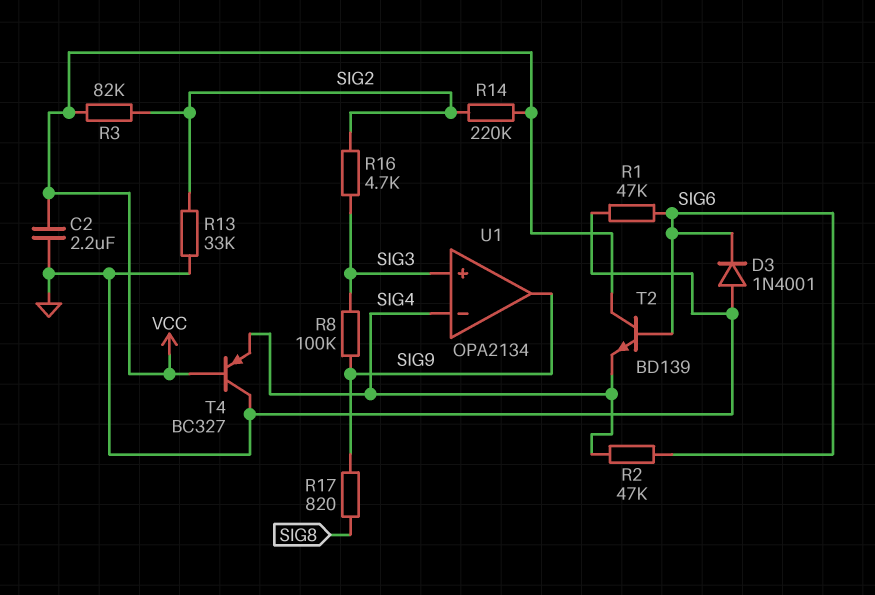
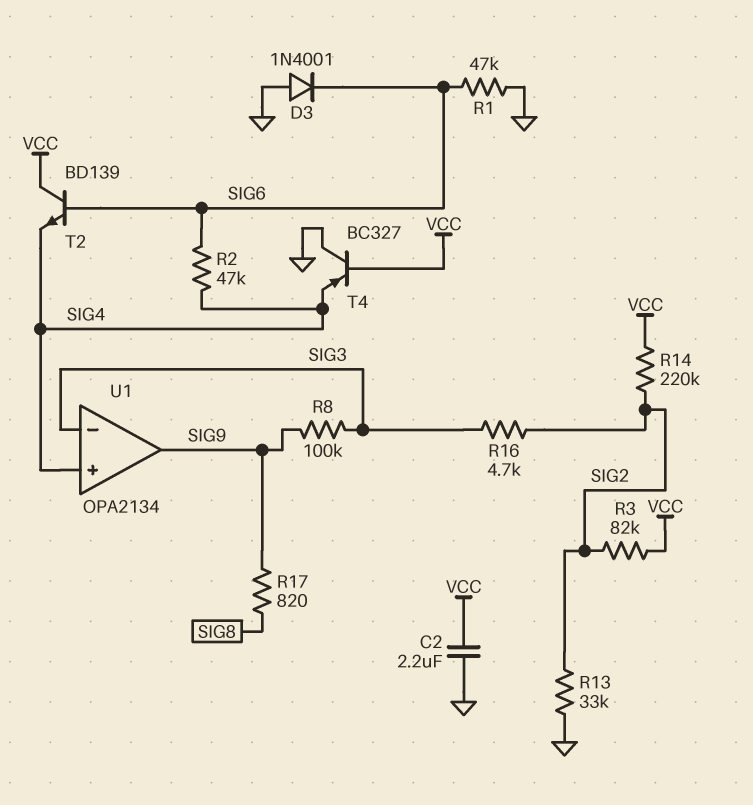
U1 pin in+: SIG3 -> SIG4
U1 pin in-: SIG4 -> SIG3

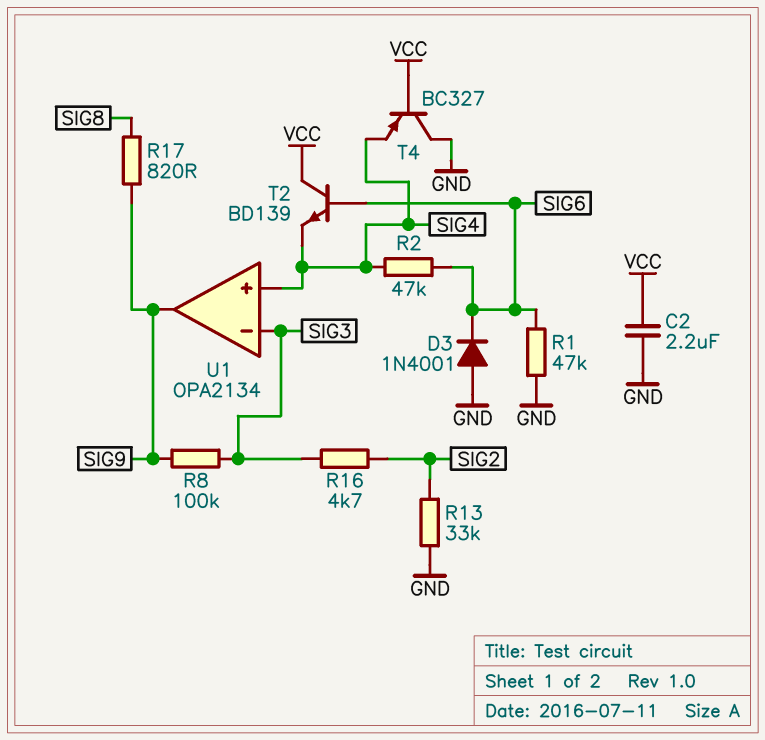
R3: 82k (SIG2, VCC) -> none
R14: 220k (SIG2, VCC) -> none

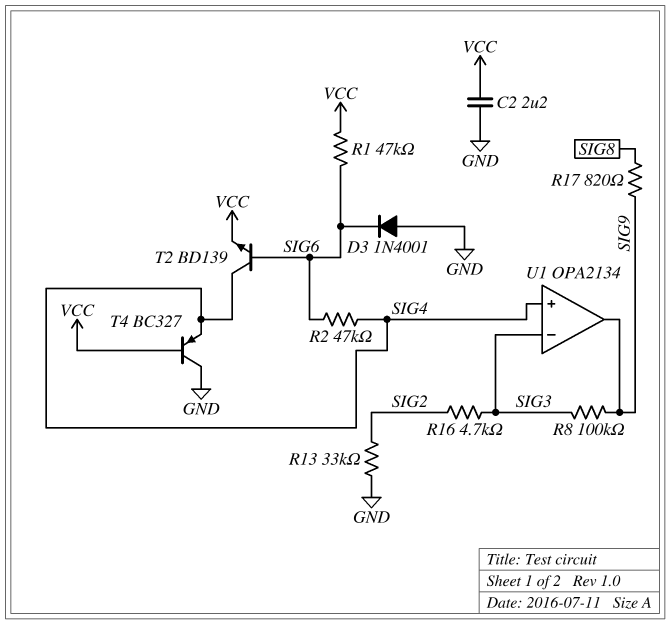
R1: 47k (GND, SIG6) -> 47k (SIG6, VCC)
T2: NPN BD139 (B SIG6, C VCC, E SIG4) -> NPN BD139 (B SIG6, C SIG4, E VCC)

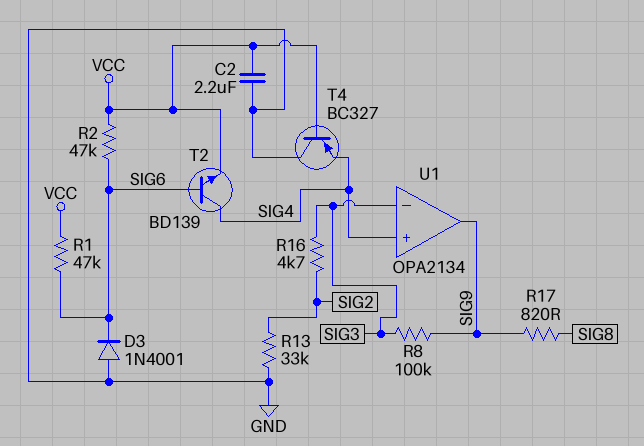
R2: 47k (SIG4, SIG6) -> 47k (SIG6, VCC)

